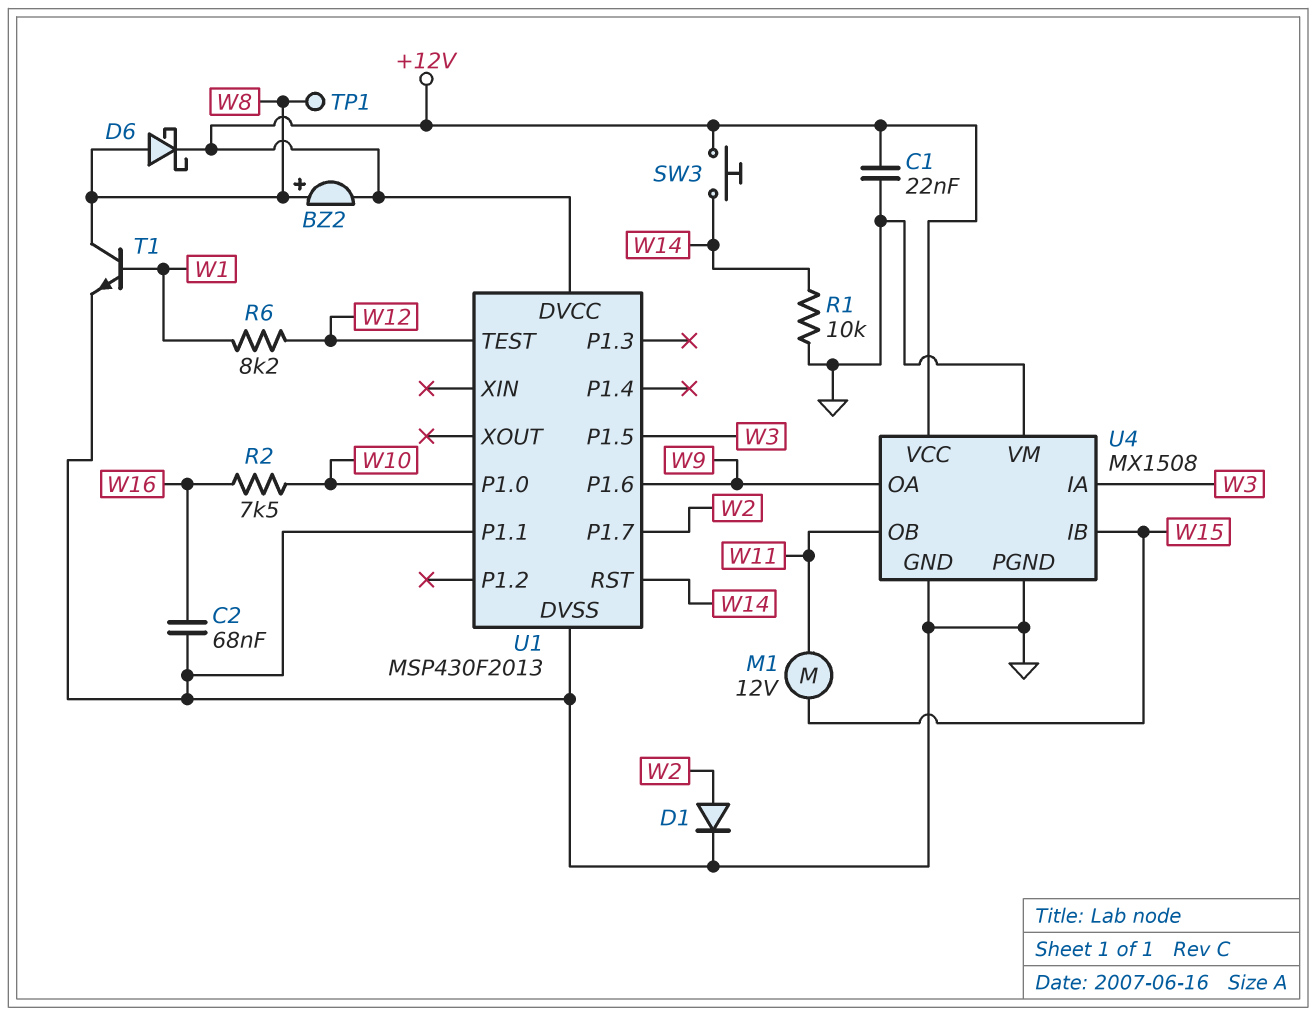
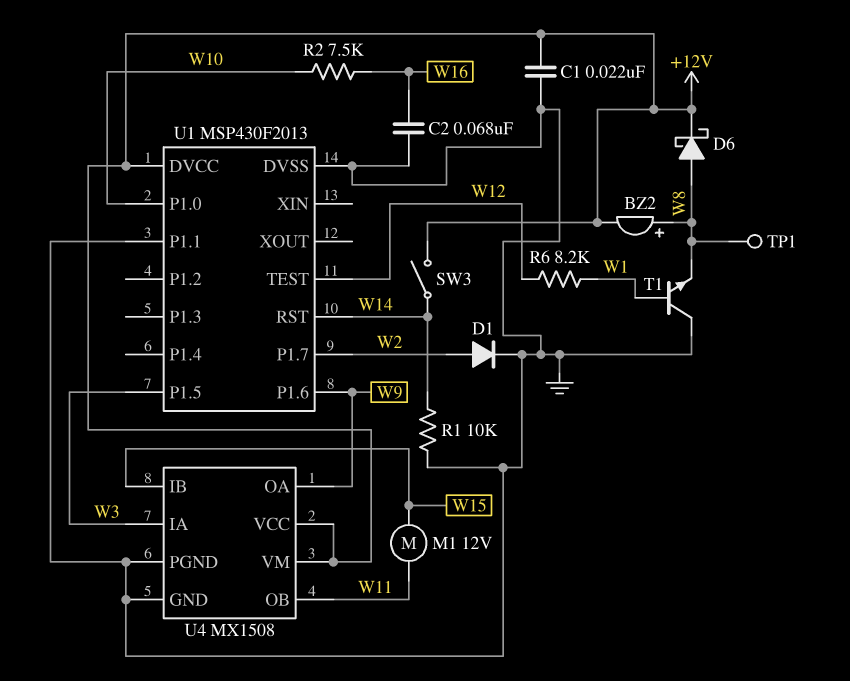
SW3: button (+12V, W14) -> switch (+12V, W14)
T1: NPN (B W1, C W8, E GND) -> NPN (B W1, C GND, E W8)
U4 pin VM: GND -> +12V

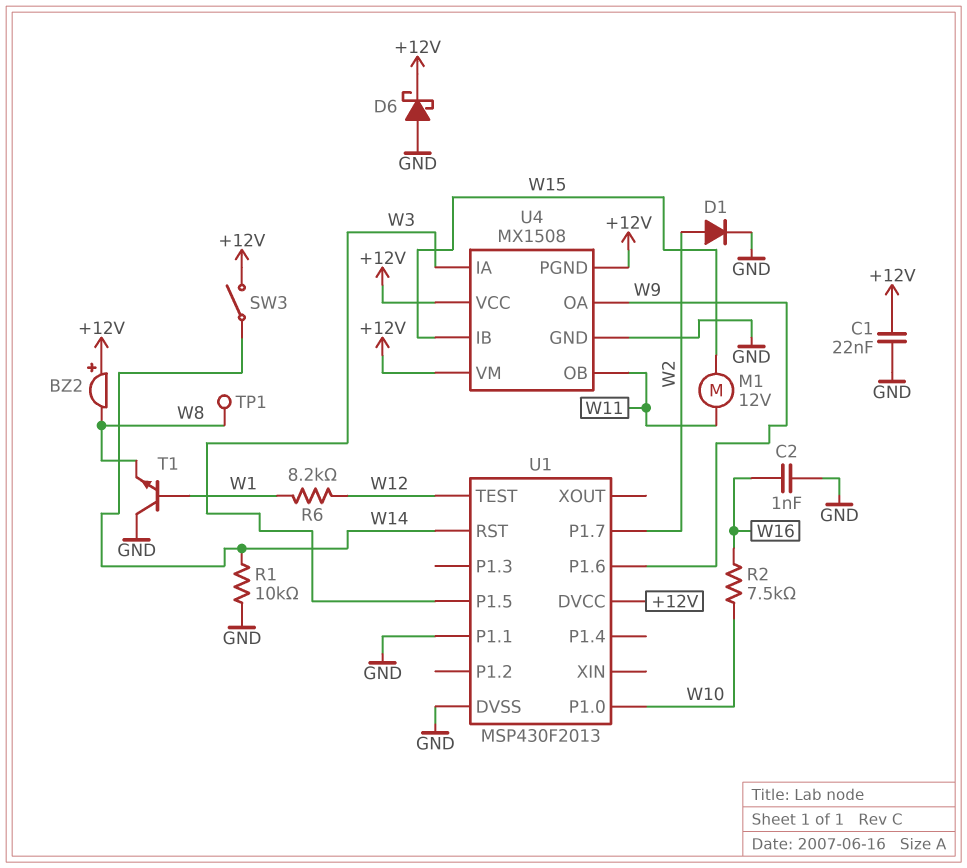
BZ2: buzzer (plus W8, minus +12V) -> buzzer (plus +12V, minus W8)
C2: 68nF (GND, W16) -> 1nF (GND, W16)
D6: schottky (A W8, K +12V) -> schottky (A GND, K +12V)
U4 pin PGND: GND -> +12V

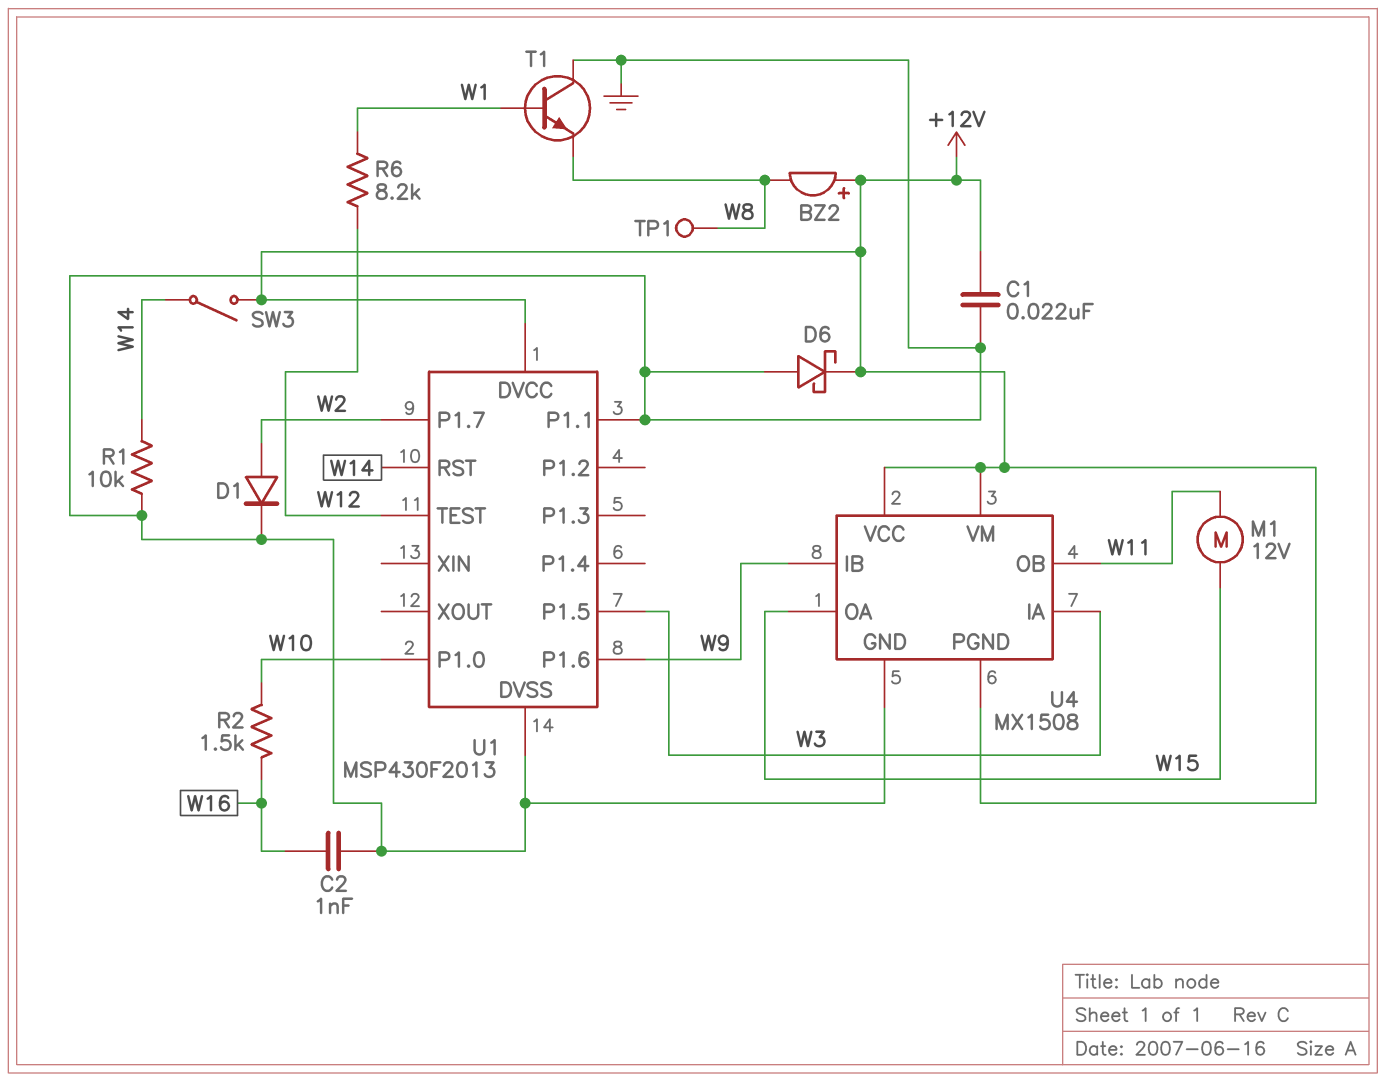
R2: 7.5k (W10, W16) -> 1.5k (W10, W16)
U4 pin IB: W15 -> W9
U4 pin OA: W9 -> W15

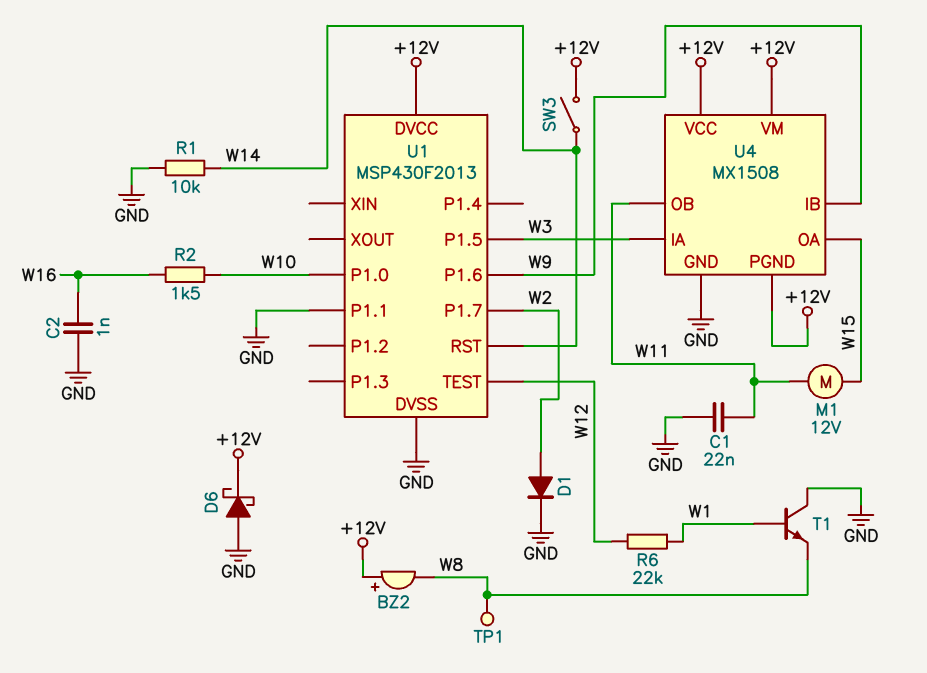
C1: 22nF (+12V, GND) -> 22nF (GND, W11)
R6: 8.2k (W1, W12) -> 22k (W1, W12)

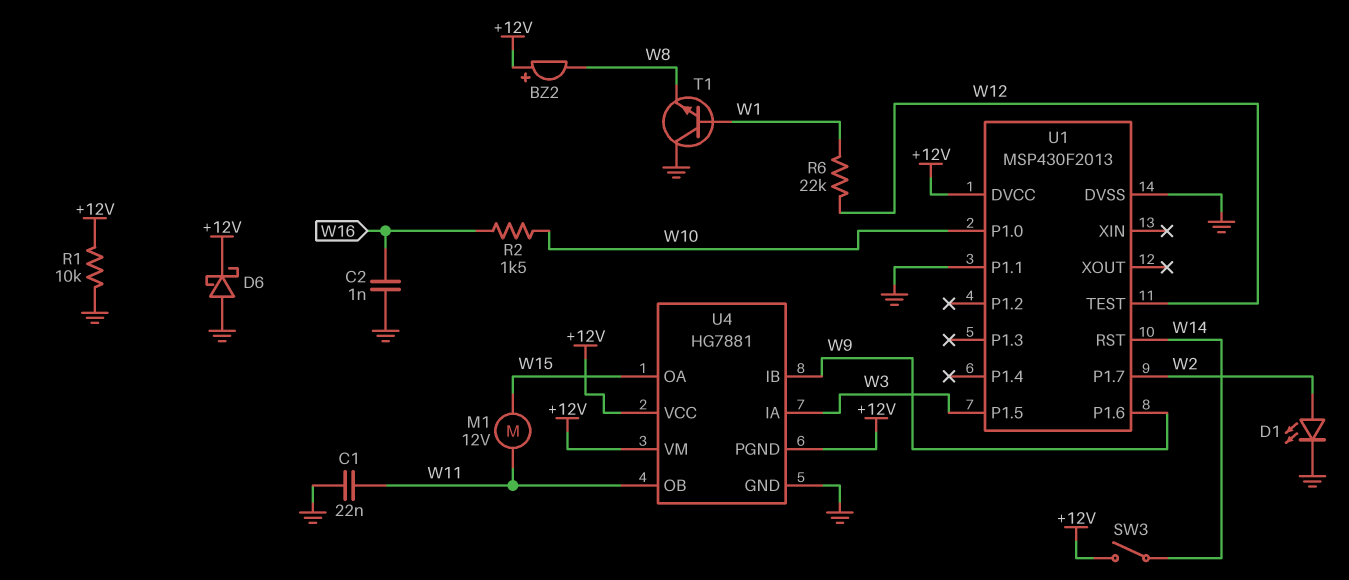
D1: diode (A W2, K GND) -> LED (A W2, K GND)
R1: 10k (GND, W14) -> 10k (+12V, GND)
TP1: test point (W8) -> none
U4: MX1508 -> HG7881

